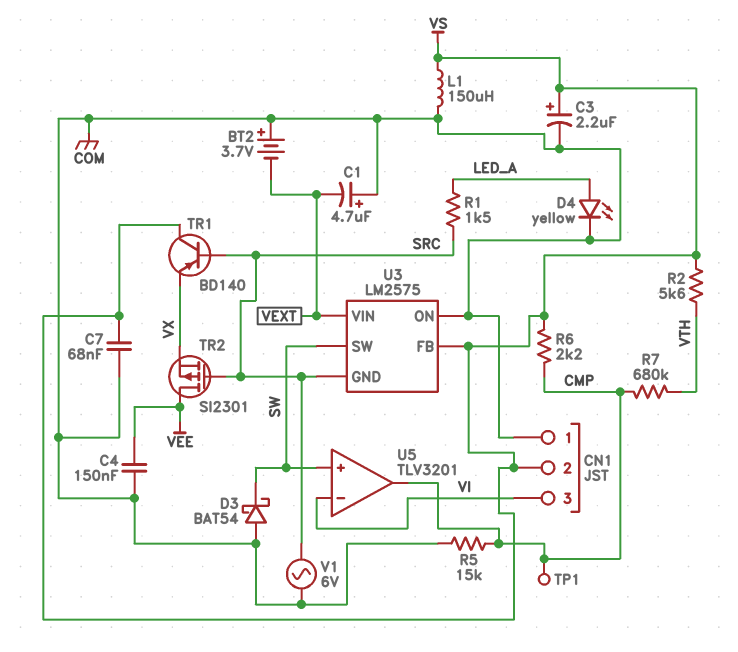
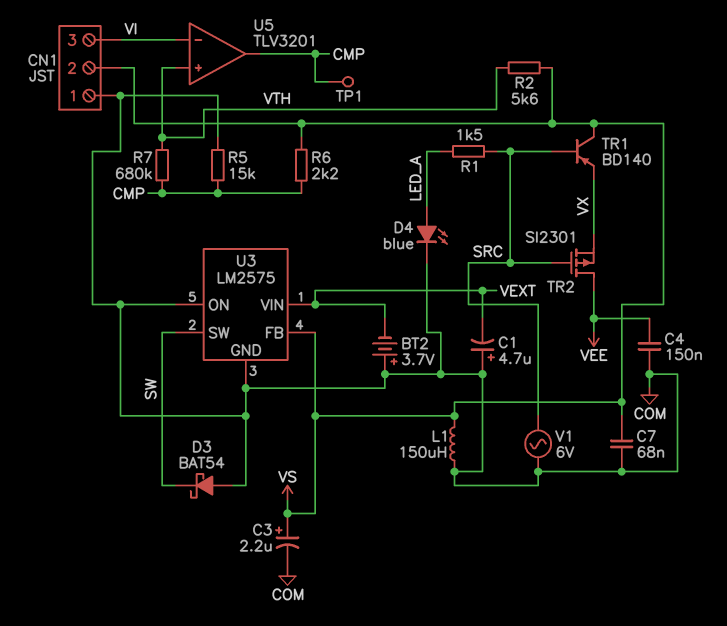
D4: LED yellow (A LED_A, K COM) -> LED blue (A LED_A, K COM)
U3 pin GND: SRC -> COM
U5 pin in+: SW -> VTH

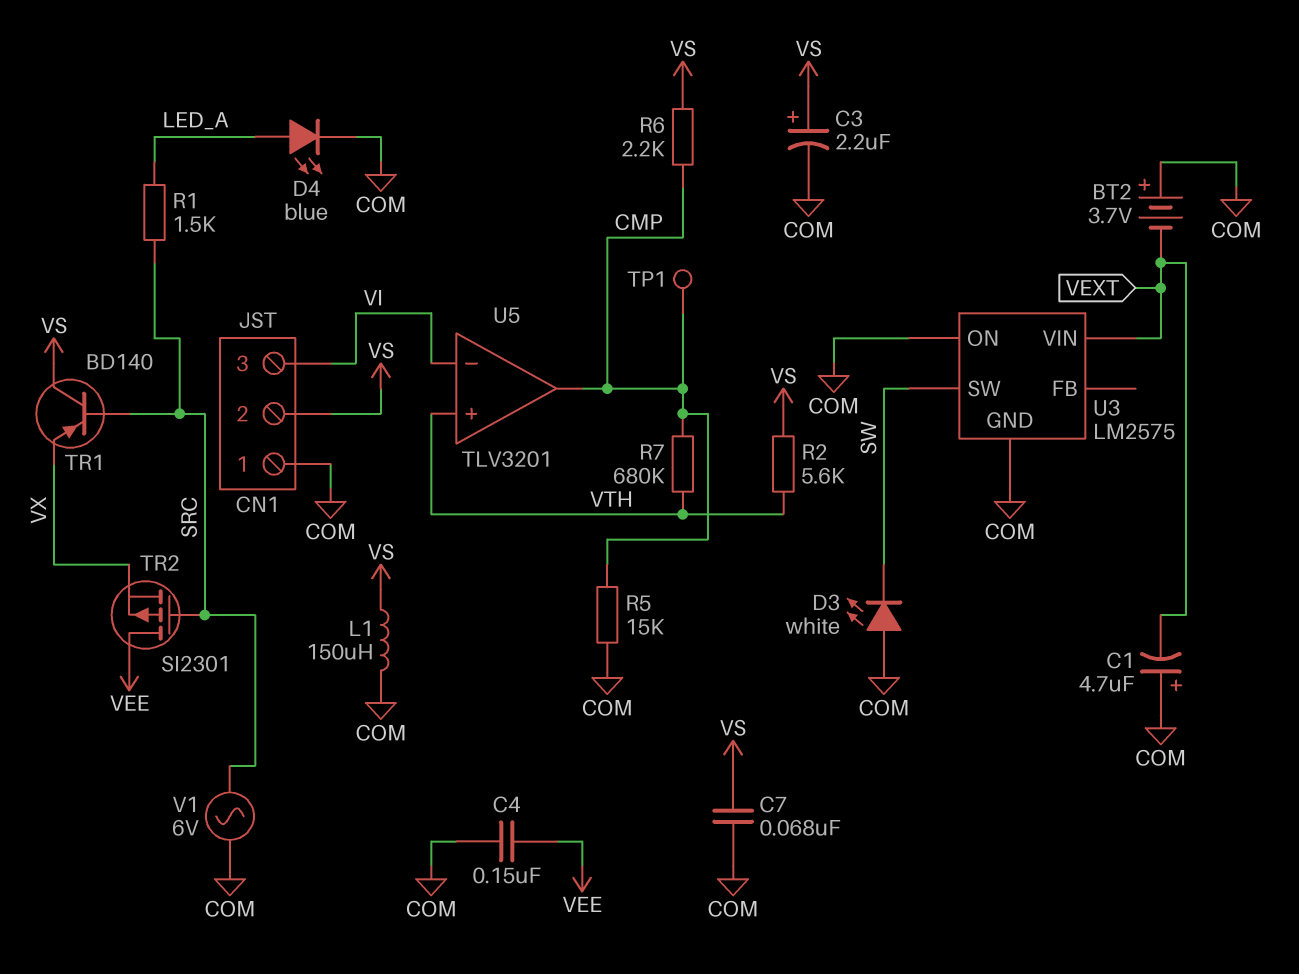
D3: schottky BAT54 (A COM, K SW) -> LED white (A COM, K SW)
U3 pin FB: VS -> none

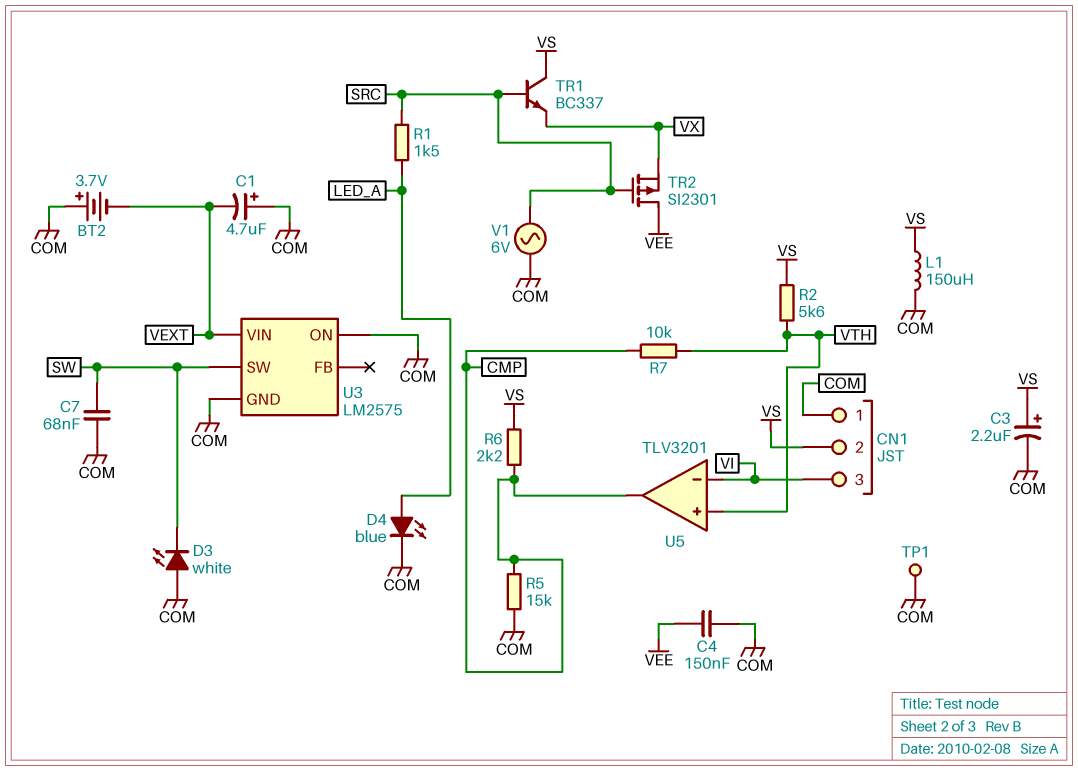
C7: 68nF (COM, VS) -> 68nF (COM, SW)
R7: 680k (CMP, VTH) -> 10k (CMP, VTH)
TP1: test point (CMP) -> test point (COM)
TR1: PNP BD140 (B SRC, C VS, E VX) -> NPN BC337 (B SRC, C VS, E VX)

